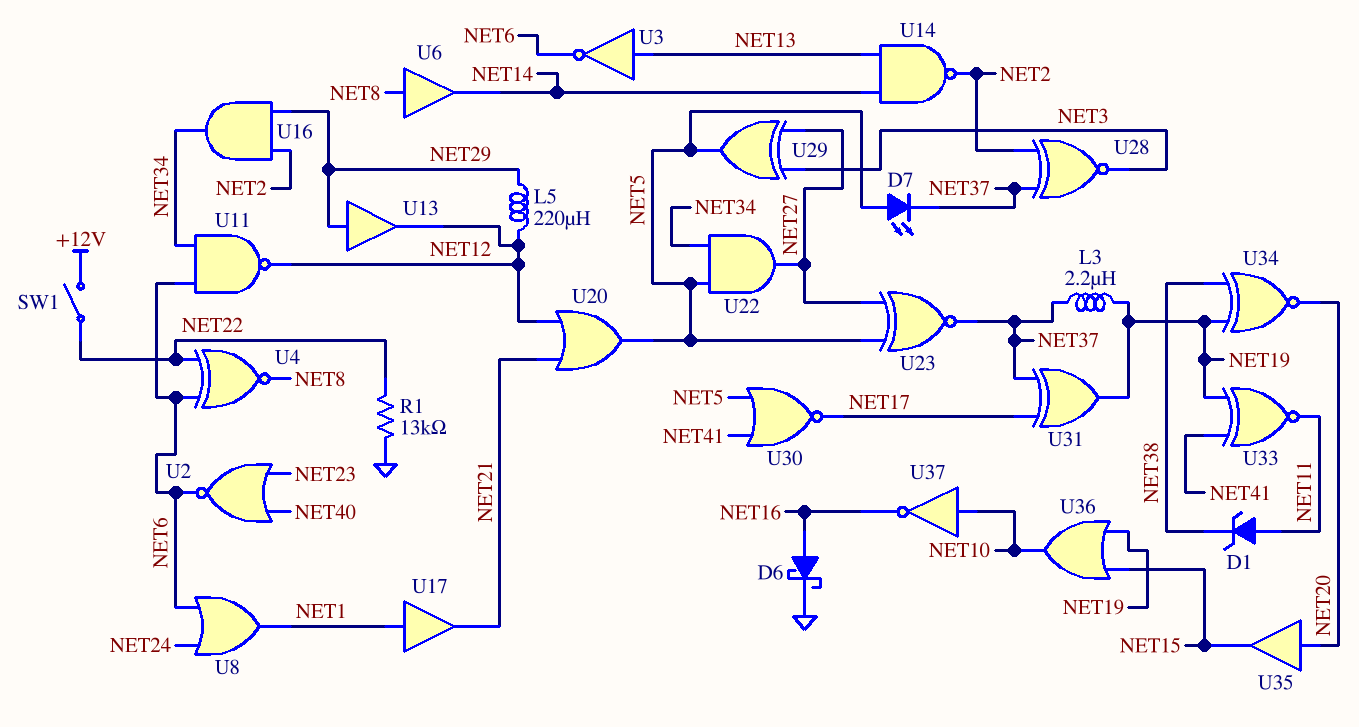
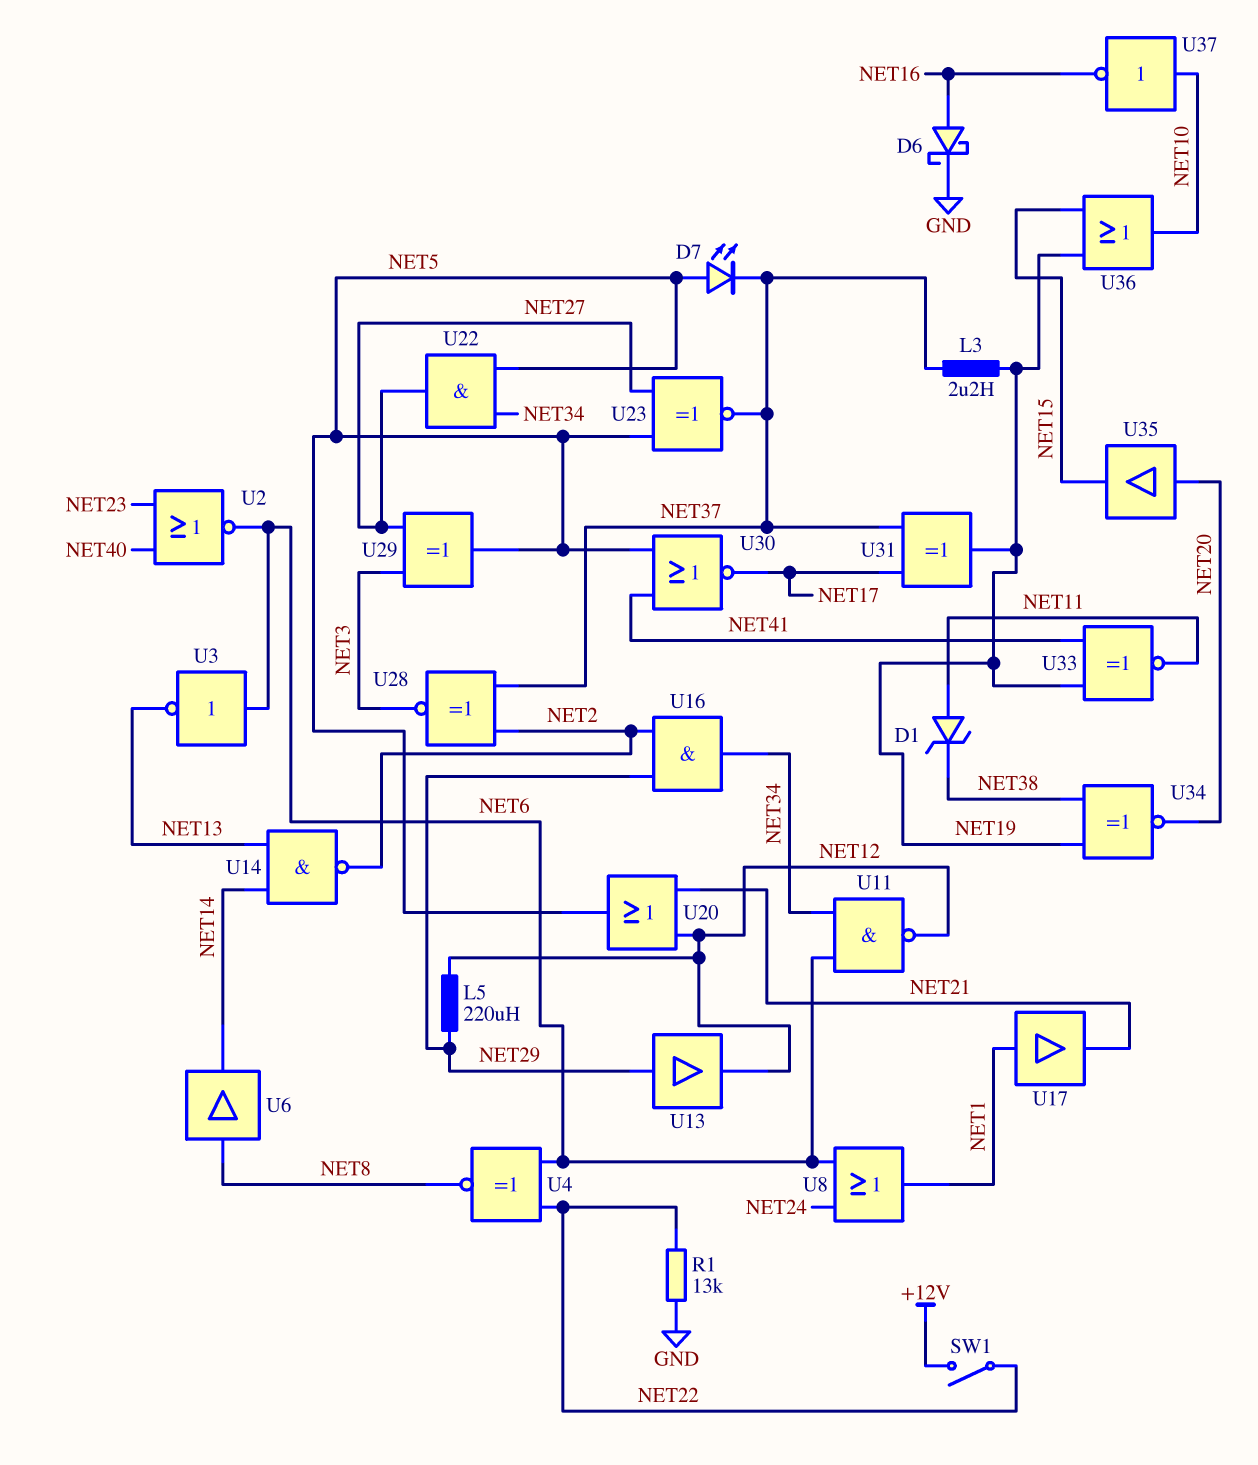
U3: NOT (in NET13, out NET6) -> NOT (in NET6, out NET13)

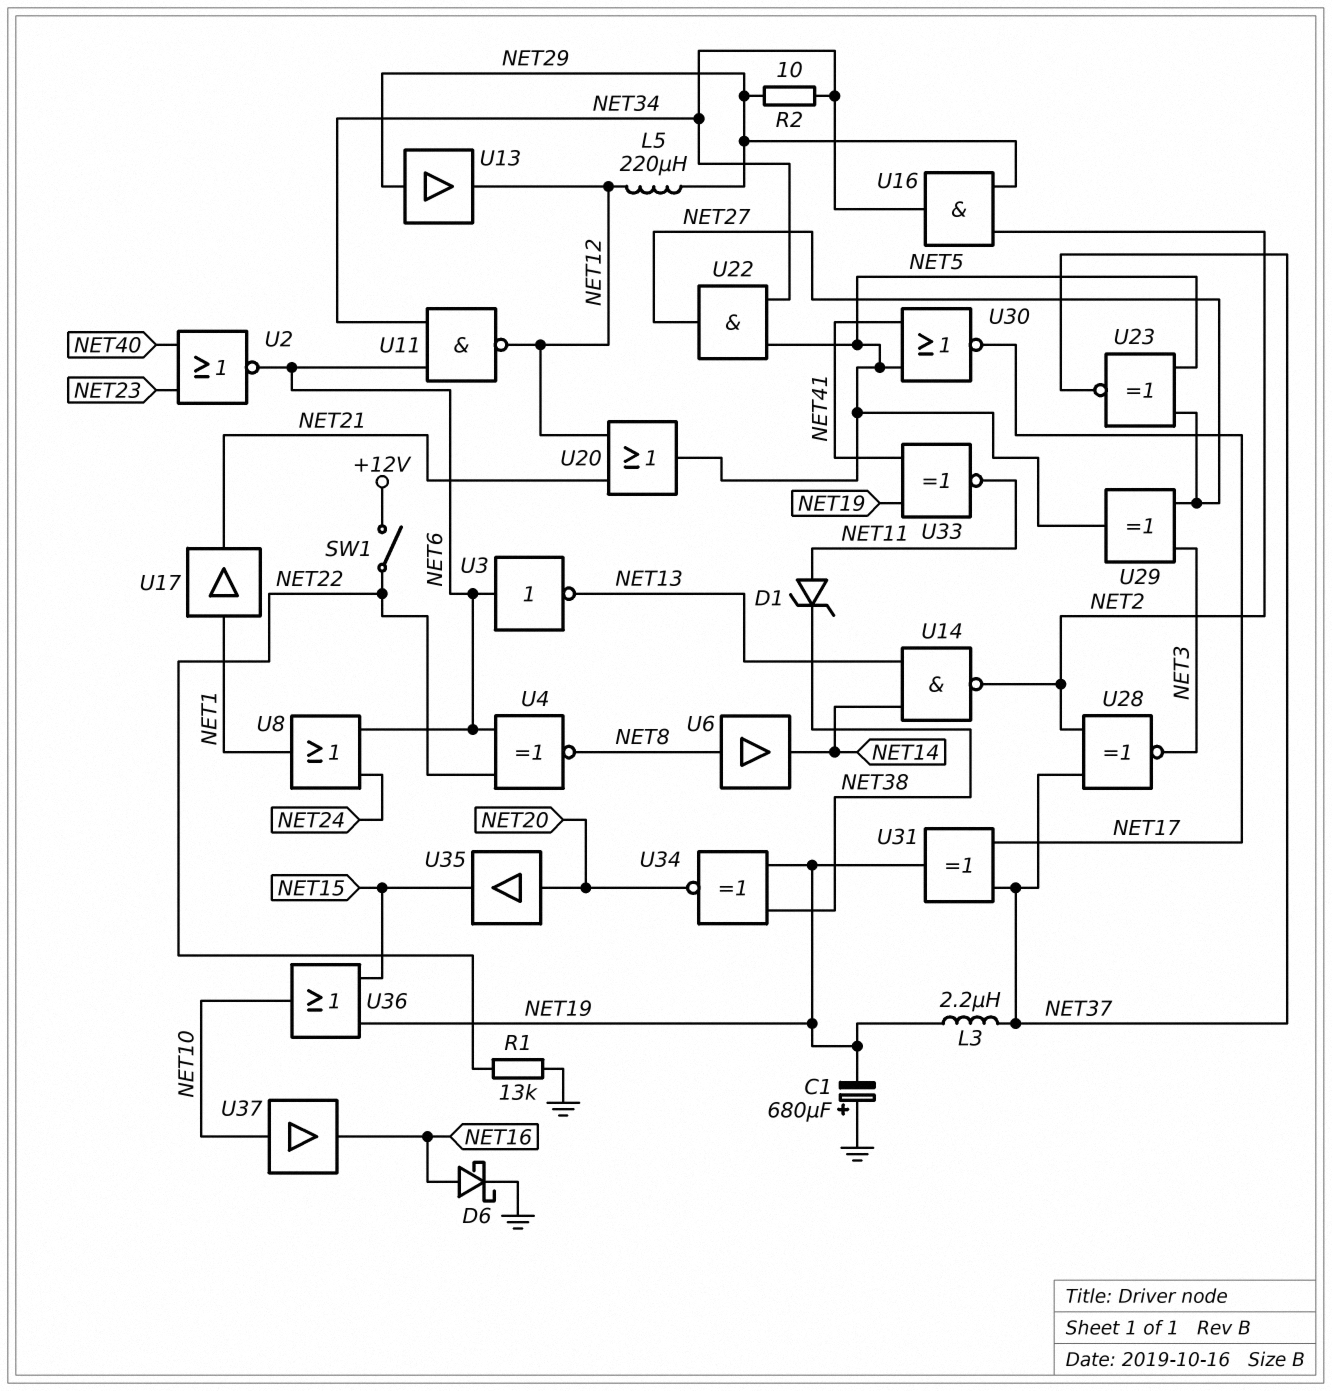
C1: none -> 680uF (plus GND, minus NET19)
D7: LED (A NET5, K NET37) -> none
R2: none -> 10 (NET29, NET34)
U37: NOT (in NET10, out NET16) -> buffer (in NET10, out NET16)

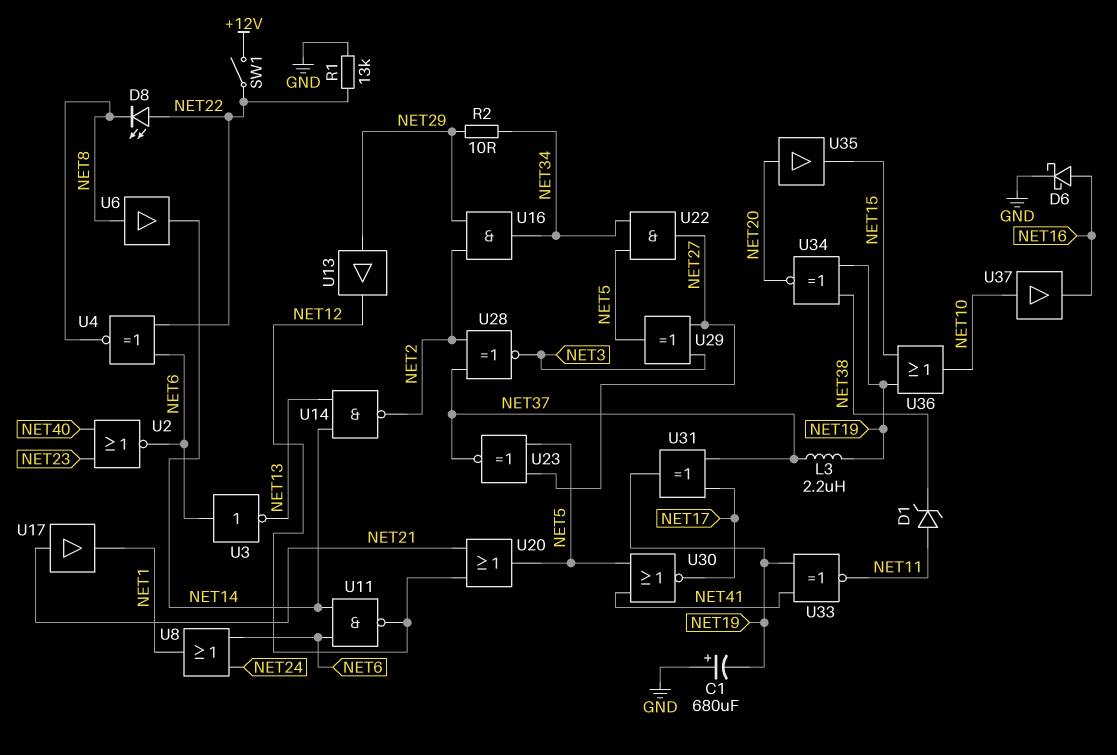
D8: none -> LED (A NET22, K NET8)
L5: 220uH (NET12, NET29) -> none
U11: NAND (in NET6, in NET34, out NET12) -> NAND (in NET6, in NET14, out NET12)
U17: buffer (in NET1, out NET21) -> buffer (in NET21, out NET1)

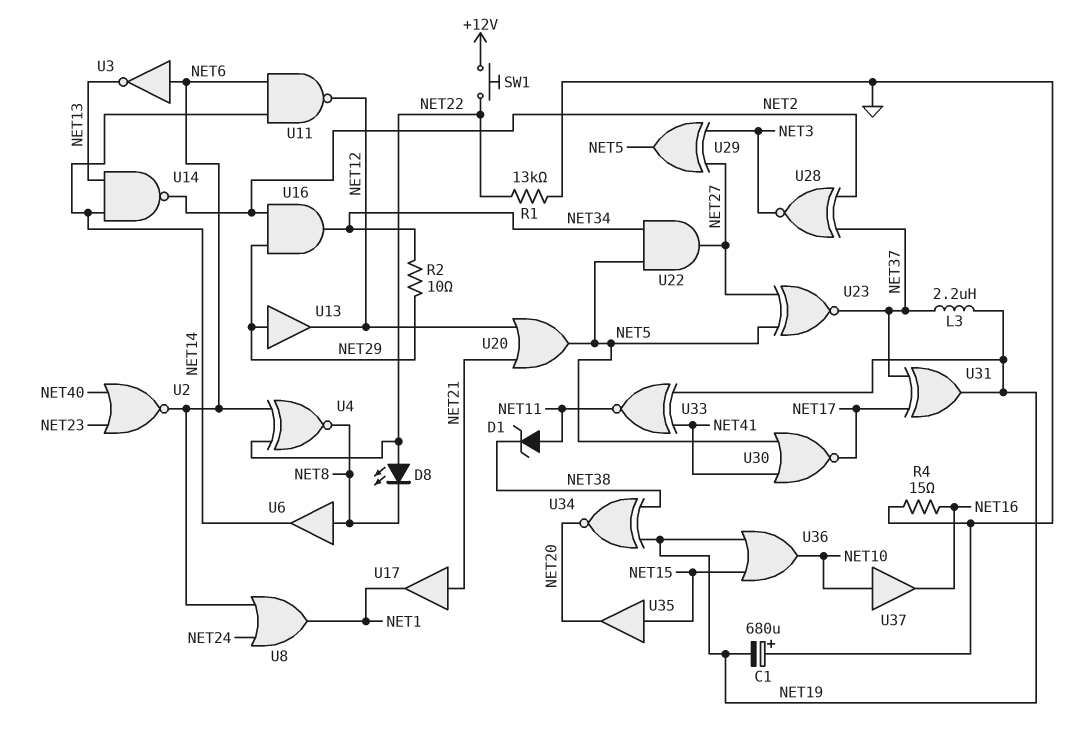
D6: schottky (A NET16, K GND) -> none
R4: none -> 15 (GND, NET16)
SW1: switch (+12V, NET22) -> button (+12V, NET22)
U35: buffer (in NET20, out NET15) -> buffer (in NET15, out NET20)

